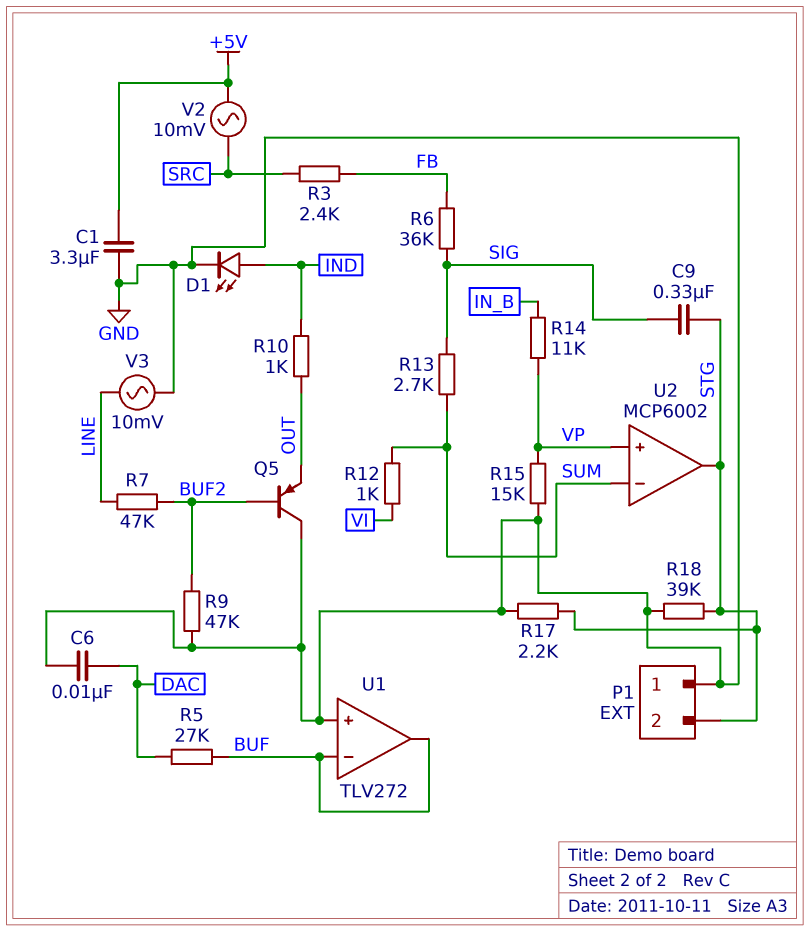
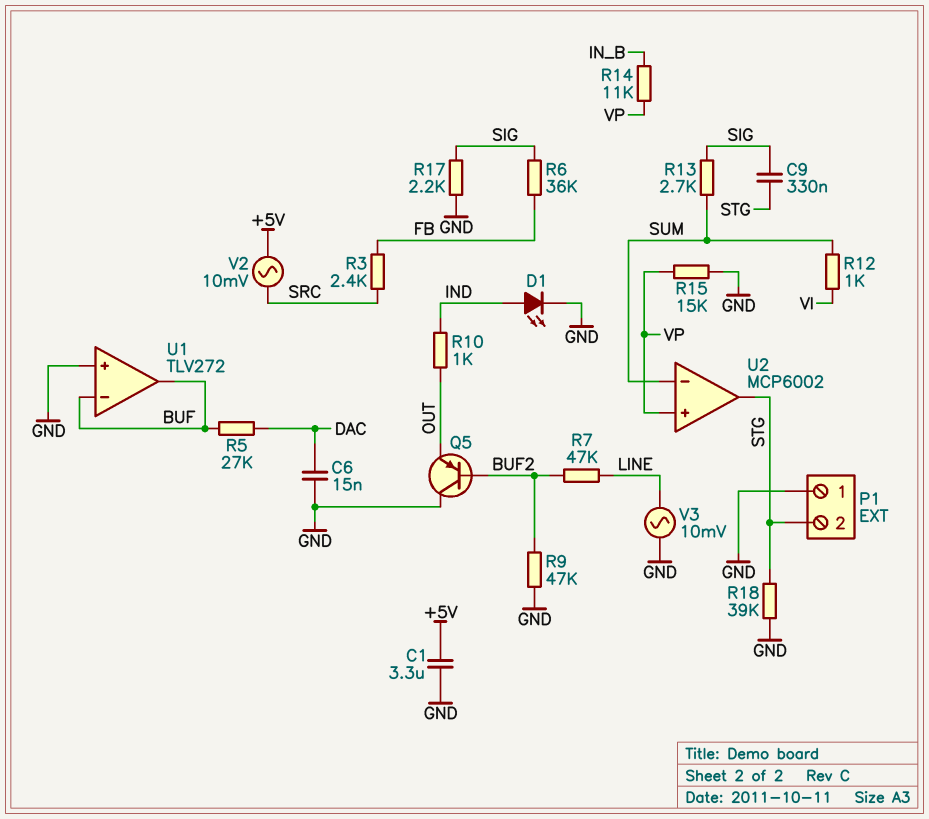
C6: 10nF (DAC, GND) -> 15nF (DAC, GND)
R17: 2.2k (GND, STG) -> 2.2k (GND, SIG)

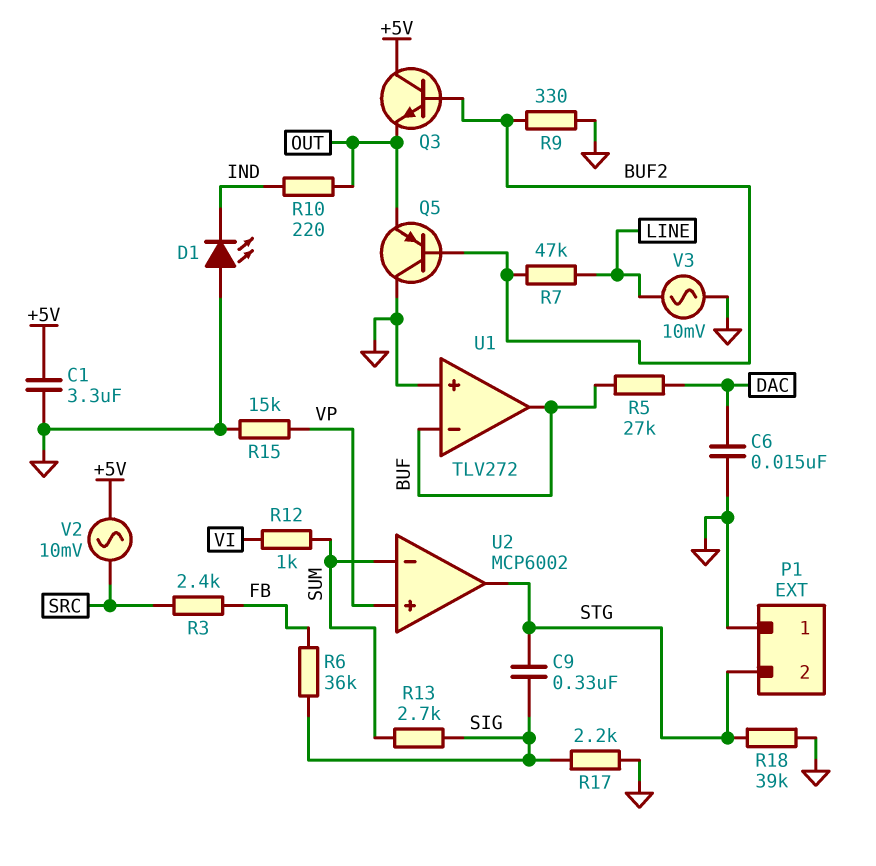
D1: LED (A IND, K GND) -> LED (A GND, K IND)
Q3: none -> NPN (B BUF2, C +5V, E OUT)
R9: 47k (BUF2, GND) -> 330 (BUF2, GND)
R10: 1k (IND, OUT) -> 220 (IND, OUT)
R14: 11k (IN_B, VP) -> none

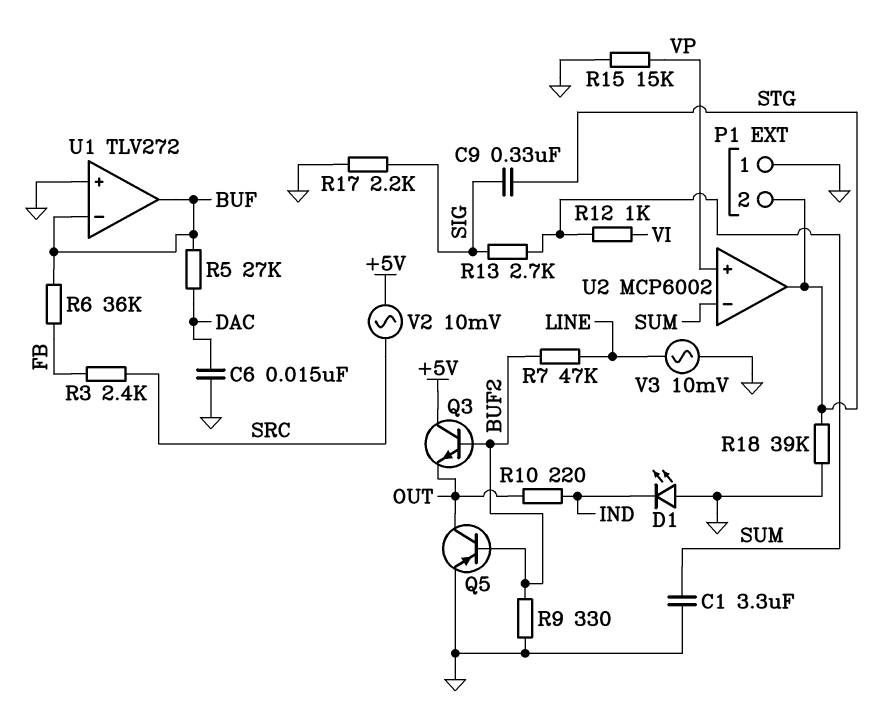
C1: 3.3uF (+5V, GND) -> 3.3uF (GND, SUM)
Q5: PNP (B BUF2, C GND, E OUT) -> PNP (B BUF2, C OUT, E GND)
R6: 36k (FB, SIG) -> 36k (BUF, FB)

